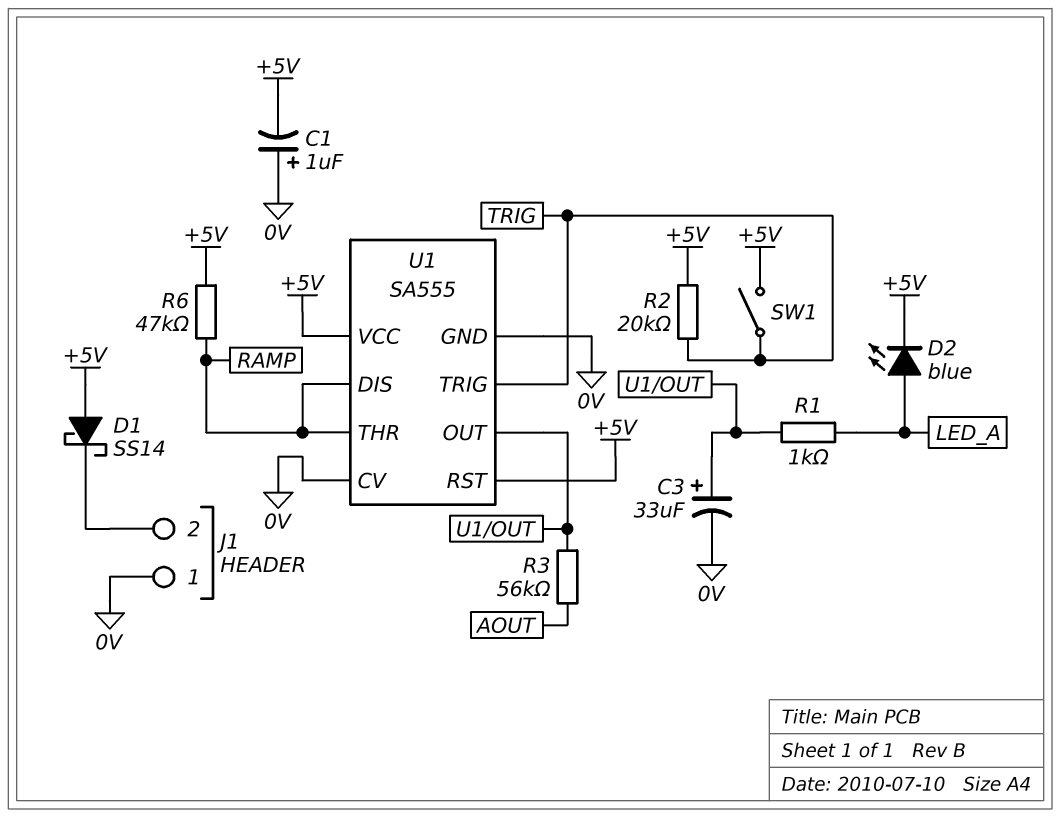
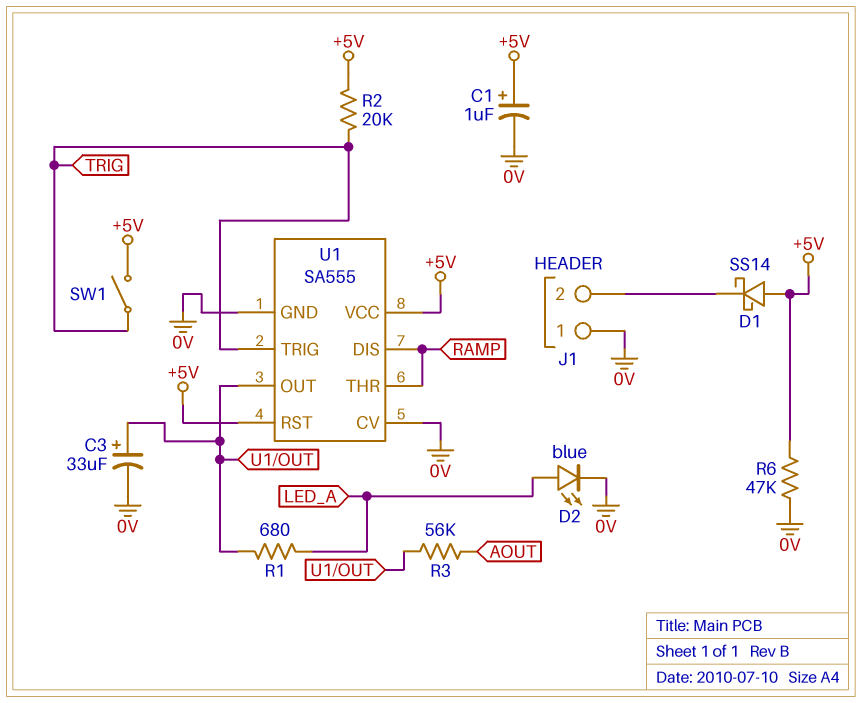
C1: 1uF (plus 0V, minus +5V) -> 1uF (plus +5V, minus 0V)
D2: LED blue (A LED_A, K +5V) -> LED blue (A LED_A, K 0V)
R1: 1k (LED_A, U1/OUT) -> 680 (LED_A, U1/OUT)
R6: 47k (+5V, RAMP) -> 47k (+5V, 0V)

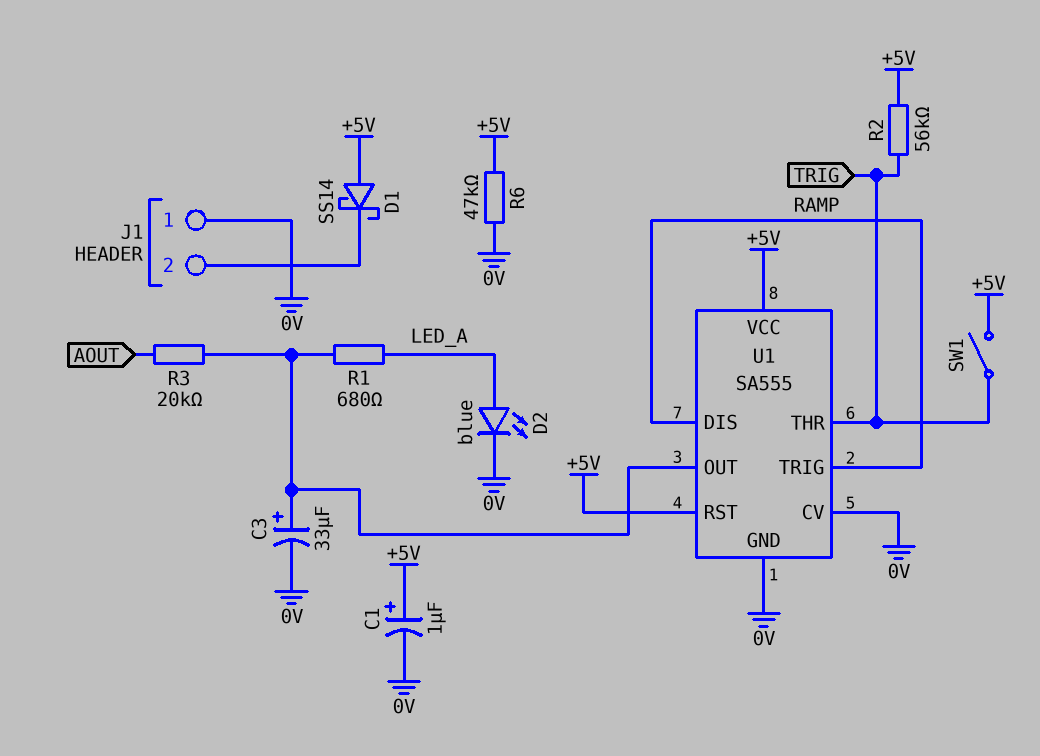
R2: 20k (+5V, TRIG) -> 56k (+5V, TRIG)
R3: 56k (AOUT, U1/OUT) -> 20k (AOUT, U1/OUT)
U1 pin THR: RAMP -> TRIG
U1 pin TRIG: TRIG -> RAMP

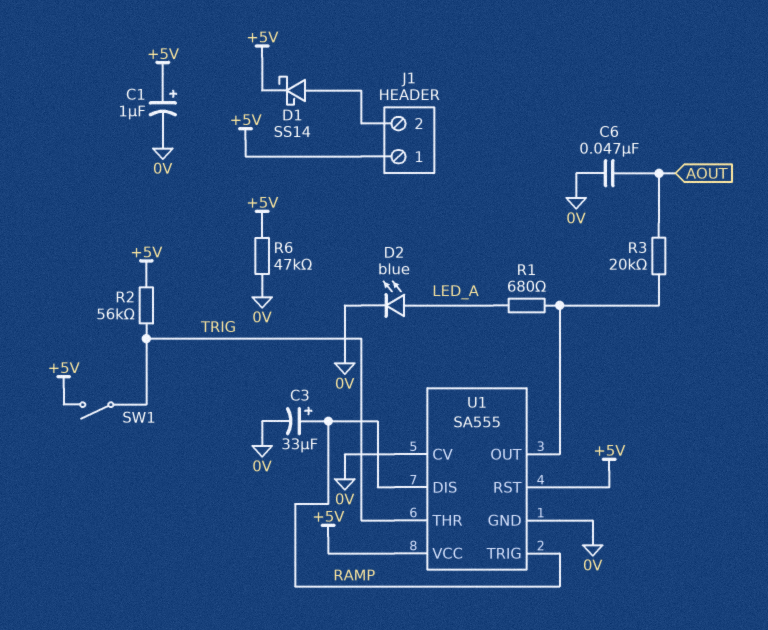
C3: 33uF (plus U1/OUT, minus 0V) -> 33uF (plus RAMP, minus 0V)
C6: none -> 47nF (0V, AOUT)
D1: schottky SS14 (A +5V, K J1/2) -> schottky SS14 (A J1/2, K +5V)
J1 pin 1: 0V -> +5V

